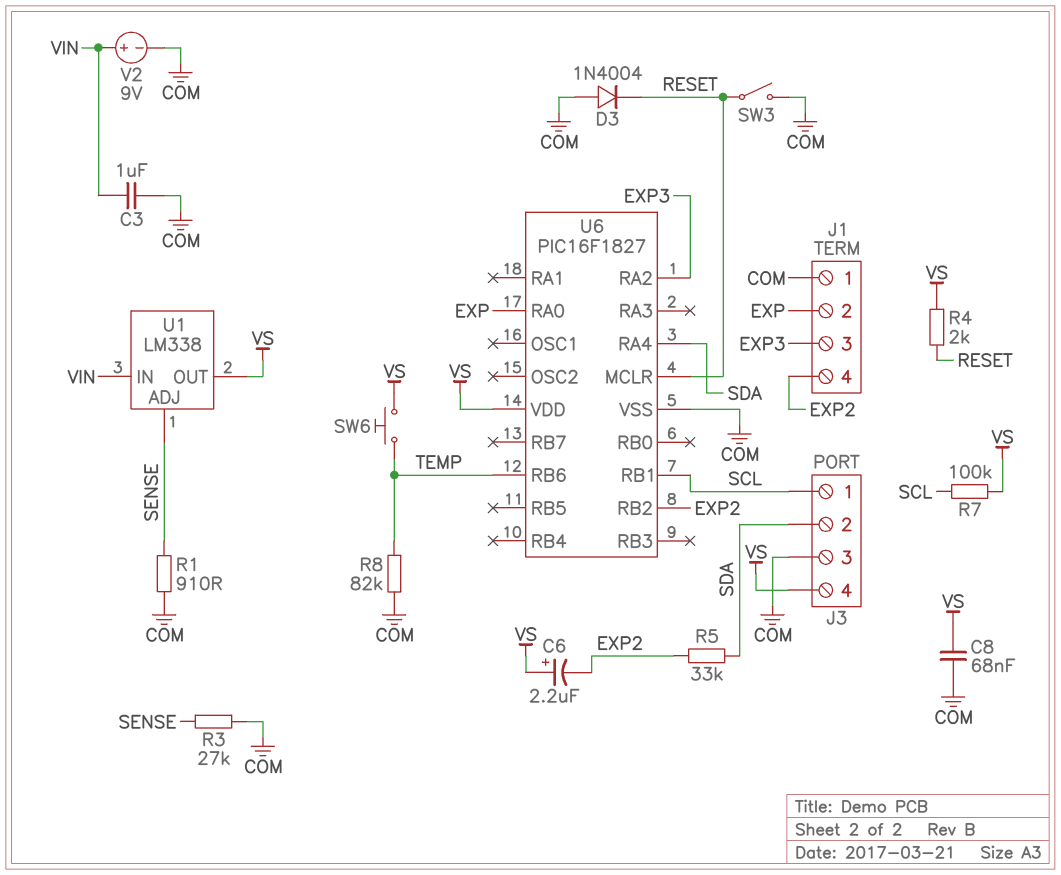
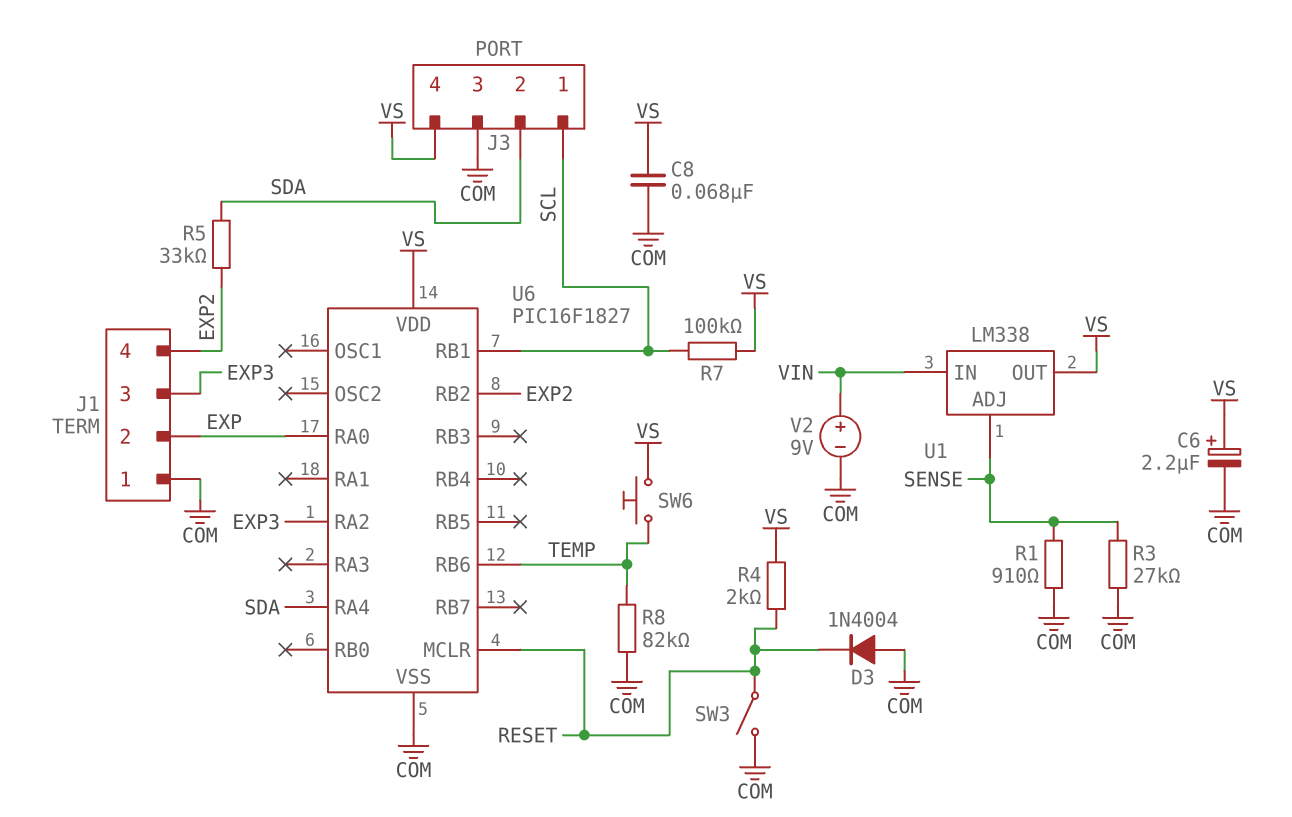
C3: 1uF (COM, VIN) -> none
C6: 2.2uF (plus VS, minus EXP2) -> 2.2uF (plus VS, minus COM)

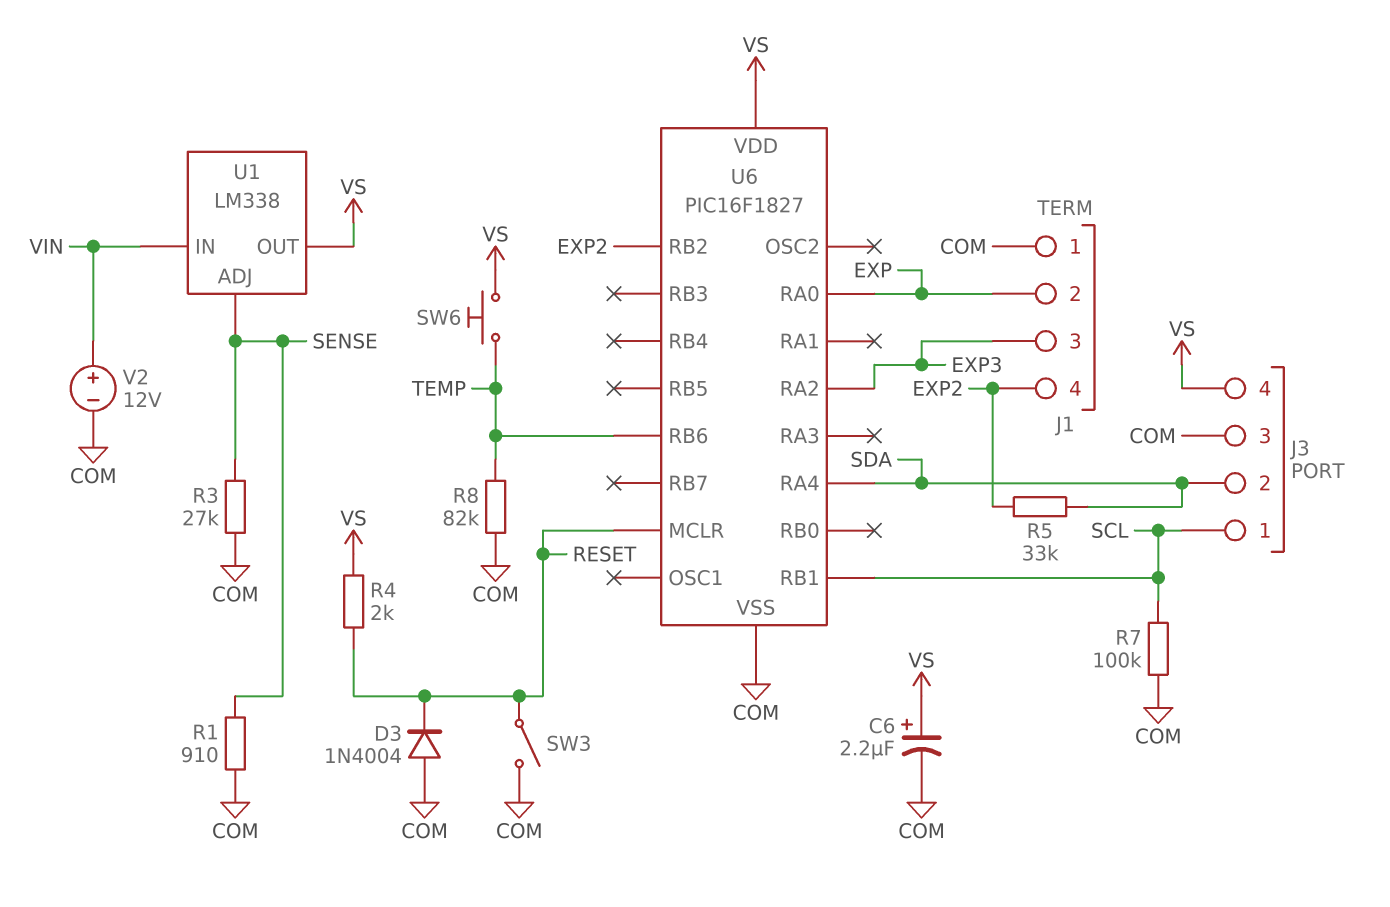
C8: 68nF (COM, VS) -> none
R7: 100k (SCL, VS) -> 100k (COM, SCL)
V2: 9V (plus VIN, minus COM) -> 12V (plus VIN, minus COM)

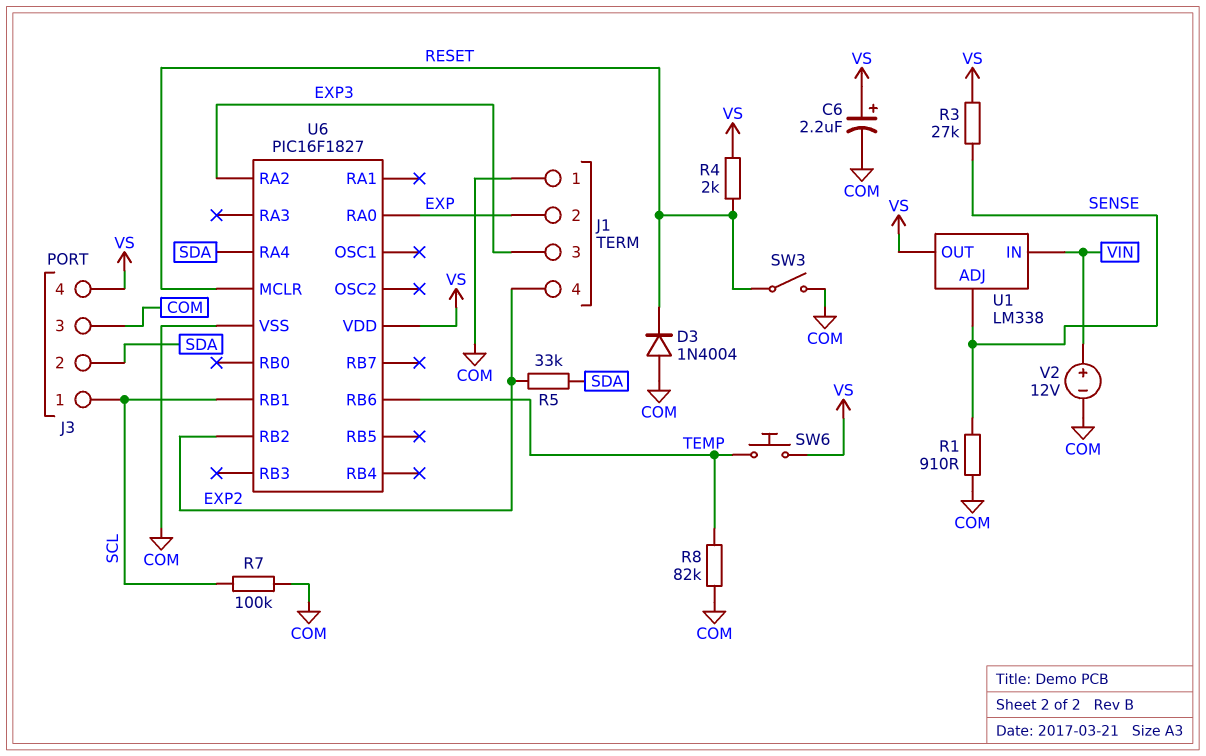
R3: 27k (COM, SENSE) -> 27k (SENSE, VS)

